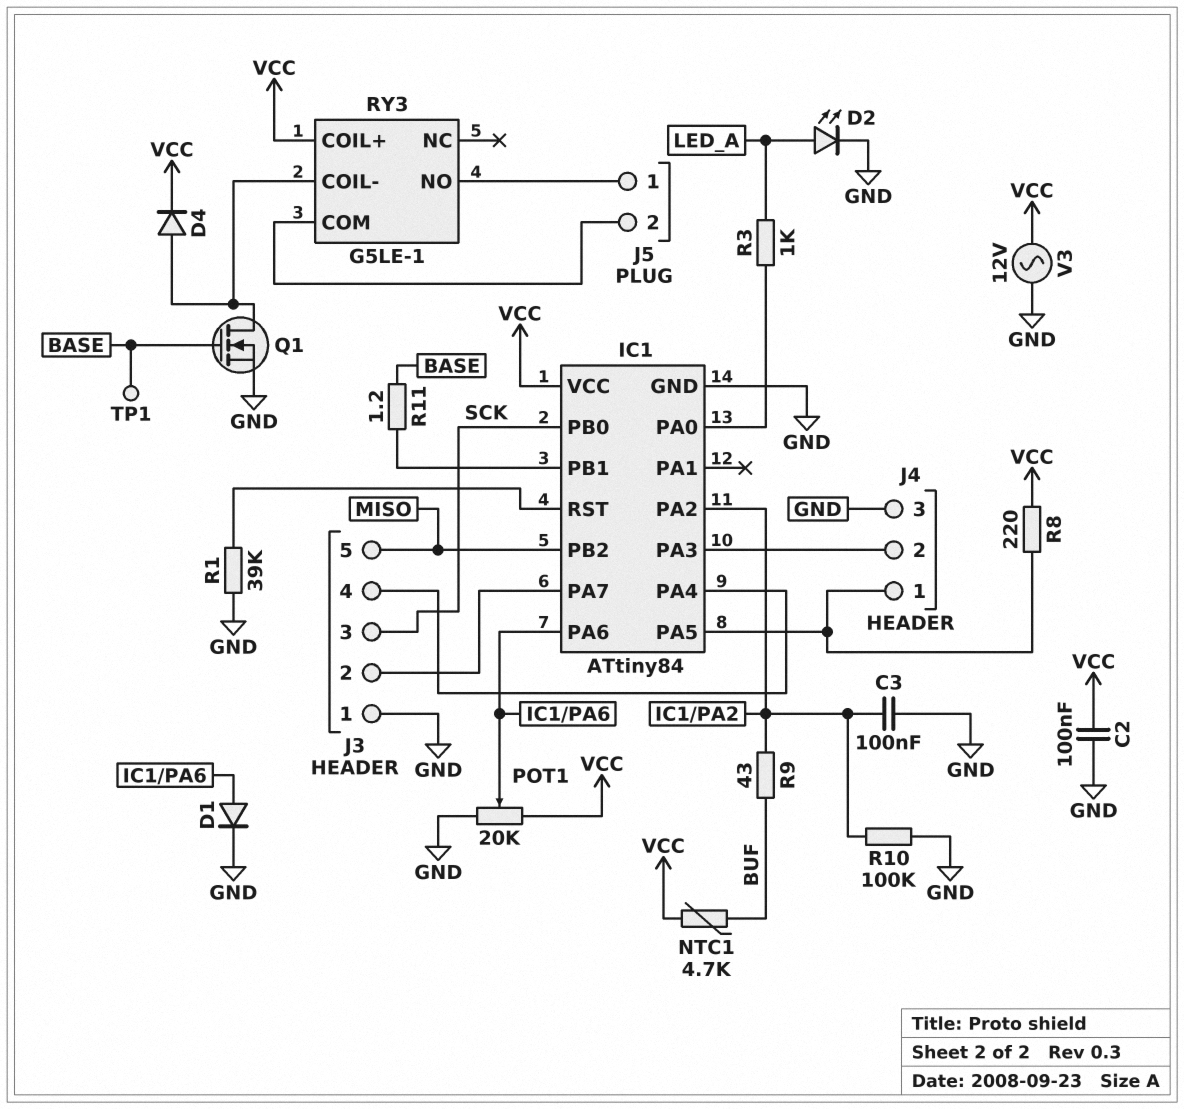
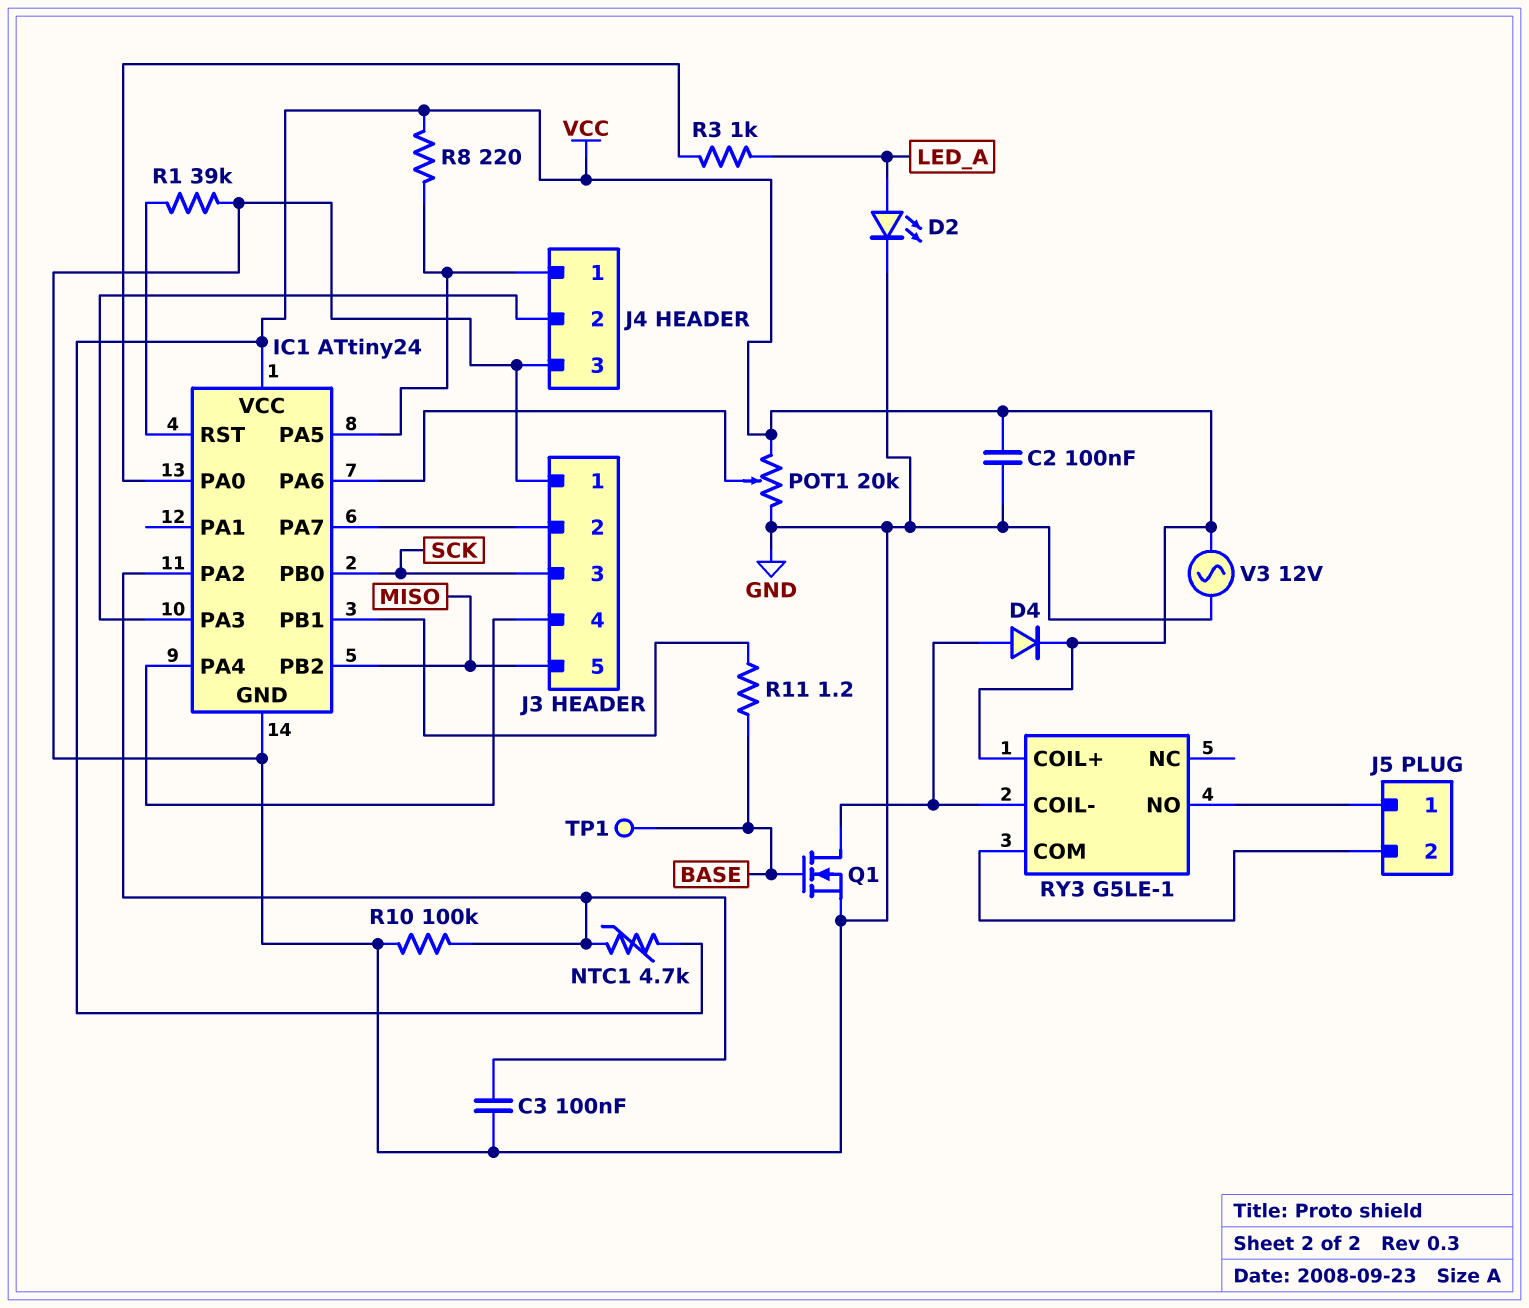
D1: diode (A IC1/PA6, K GND) -> none
IC1: ATtiny84 -> ATtiny24
NTC1: 4.7k (BUF, VCC) -> 4.7k (IC1/PA2, VCC)
R9: 43 (BUF, IC1/PA2) -> none

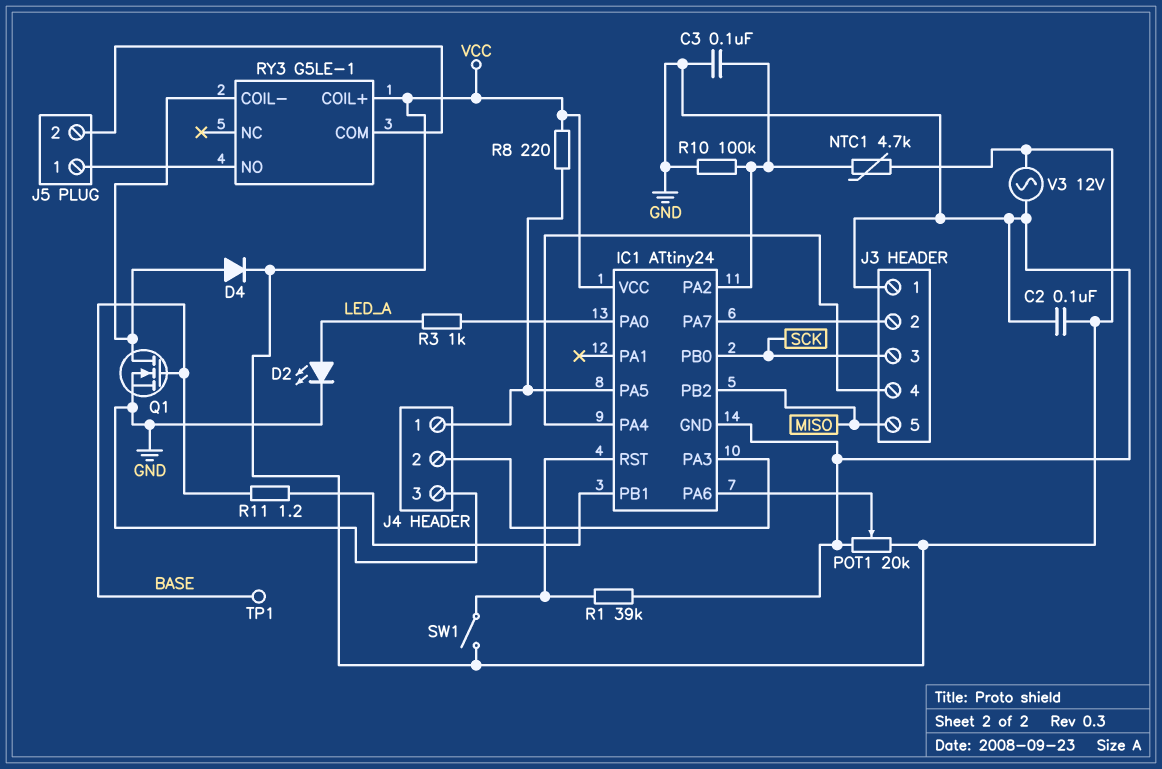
SW1: none -> switch (IC1/RST, VCC)

